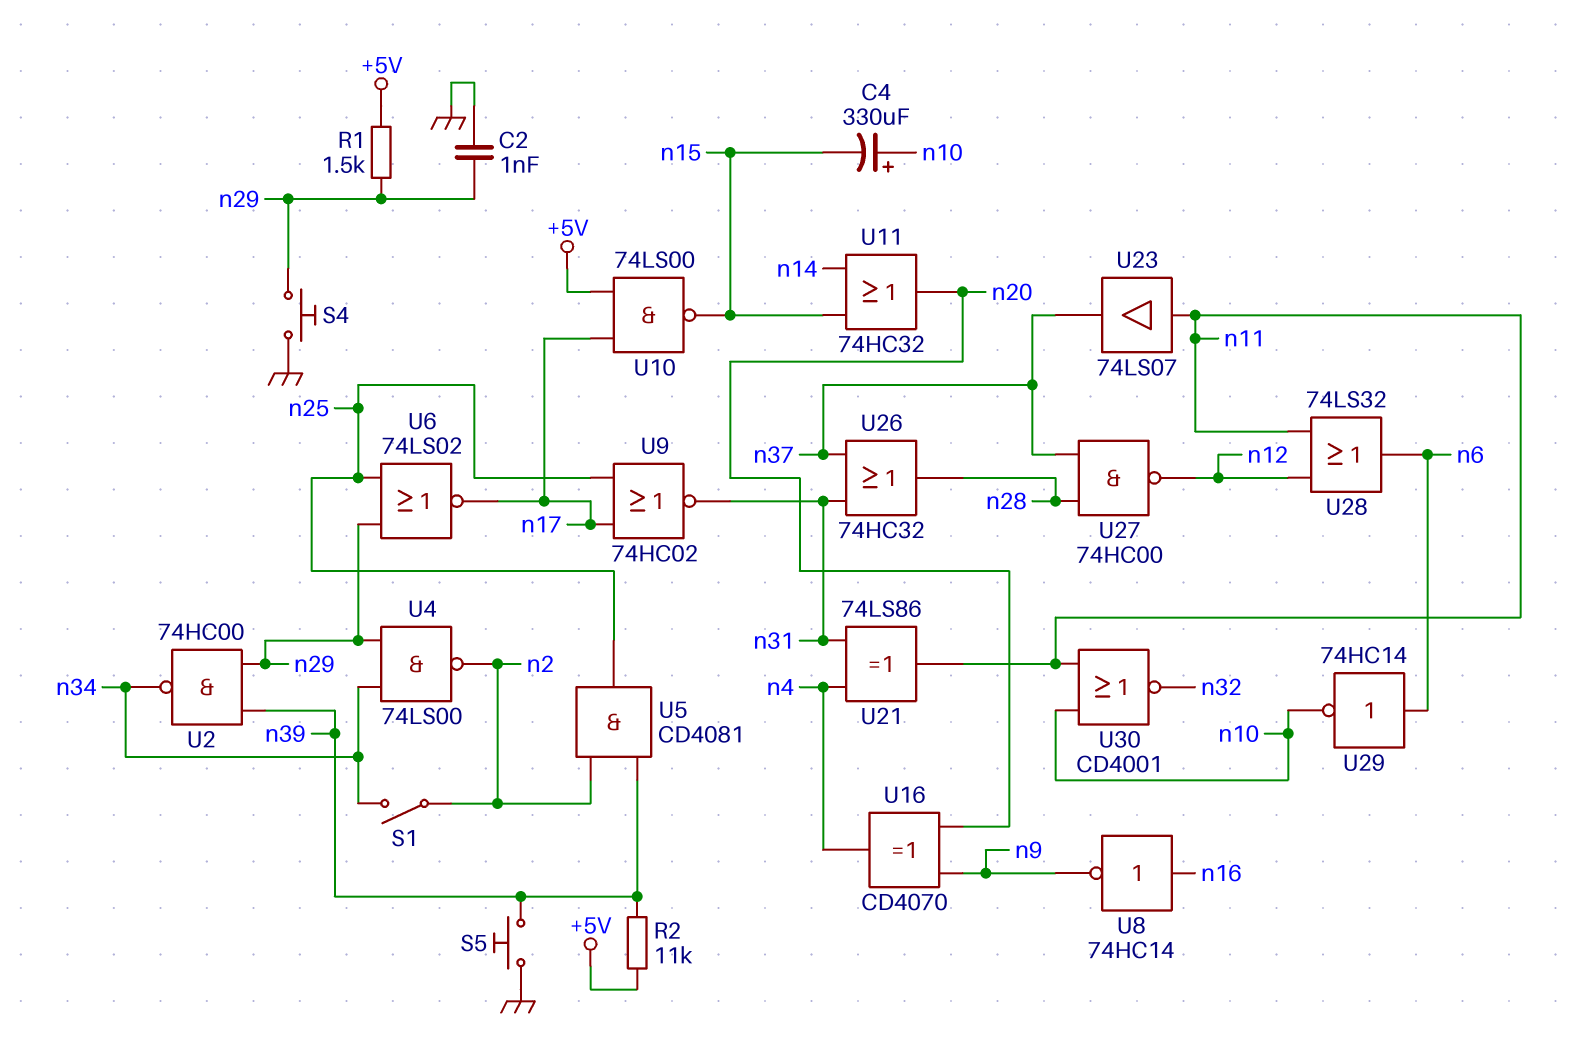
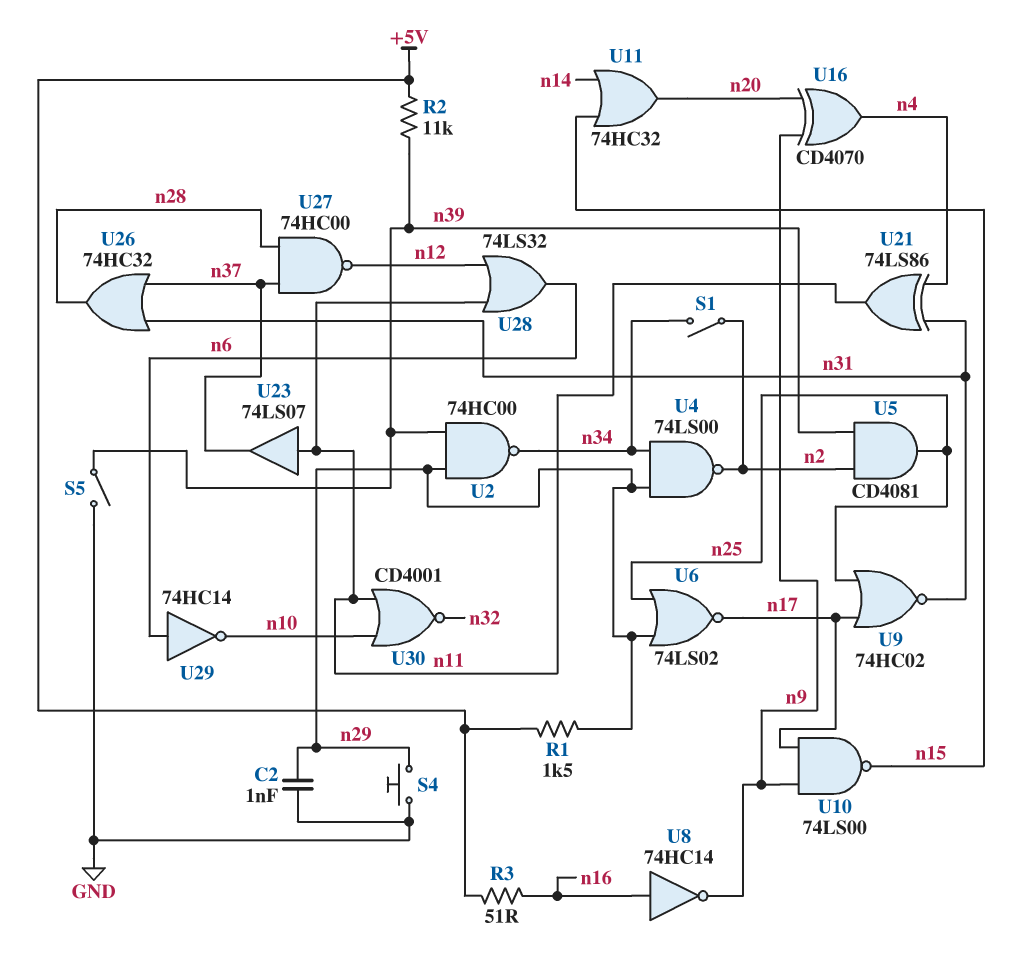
C4: 330uF (plus n10, minus n15) -> none
R3: none -> 51 (+5V, n16)
S5: button (GND, n39) -> switch (GND, n39)
U10: NAND 74LS00 (in +5V, in n17, out n15) -> NAND 74LS00 (in n9, in n17, out n15)

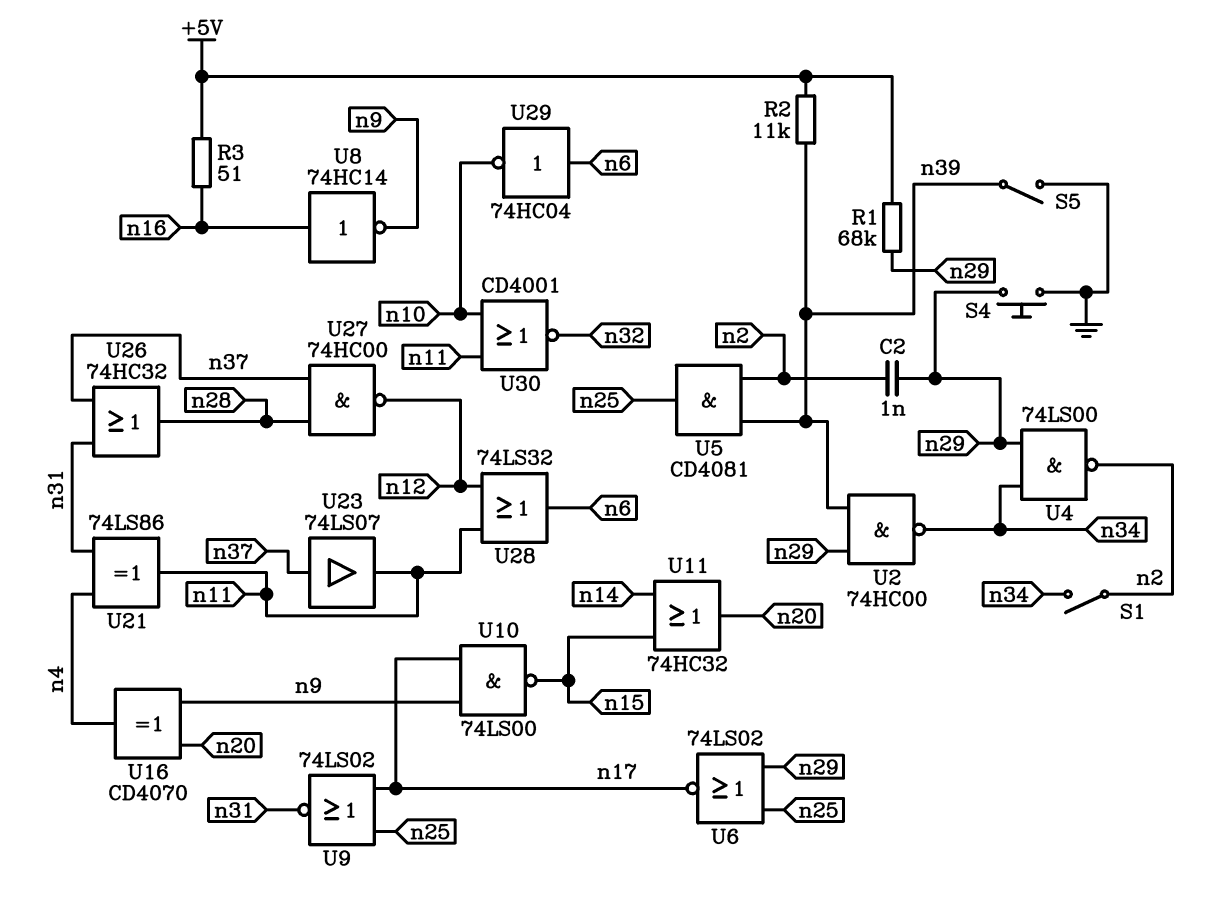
C2: 1nF (GND, n29) -> 1nF (n2, n29)
R1: 1.5k (+5V, n29) -> 68k (+5V, n29)
U9: NOR 74HC02 (in n17, in n25, out n31) -> NOR 74LS02 (in n17, in n25, out n31)
U23: buffer 74LS07 (in n11, out n37) -> buffer 74LS07 (in n37, out n11)
U29: NOT 74HC14 (in n6, out n10) -> NOT 74HC04 (in n6, out n10)

